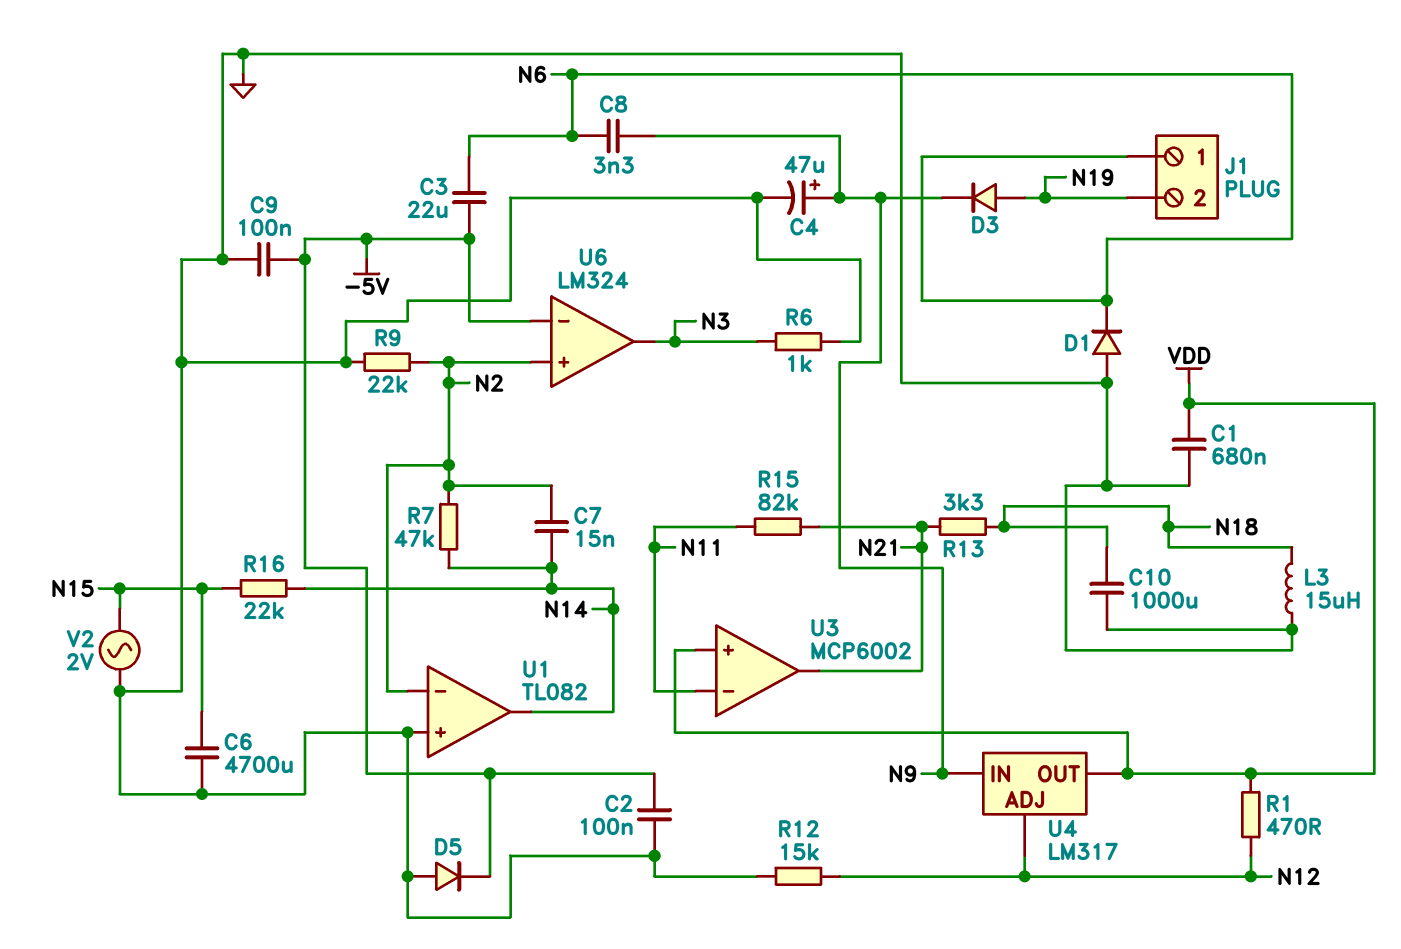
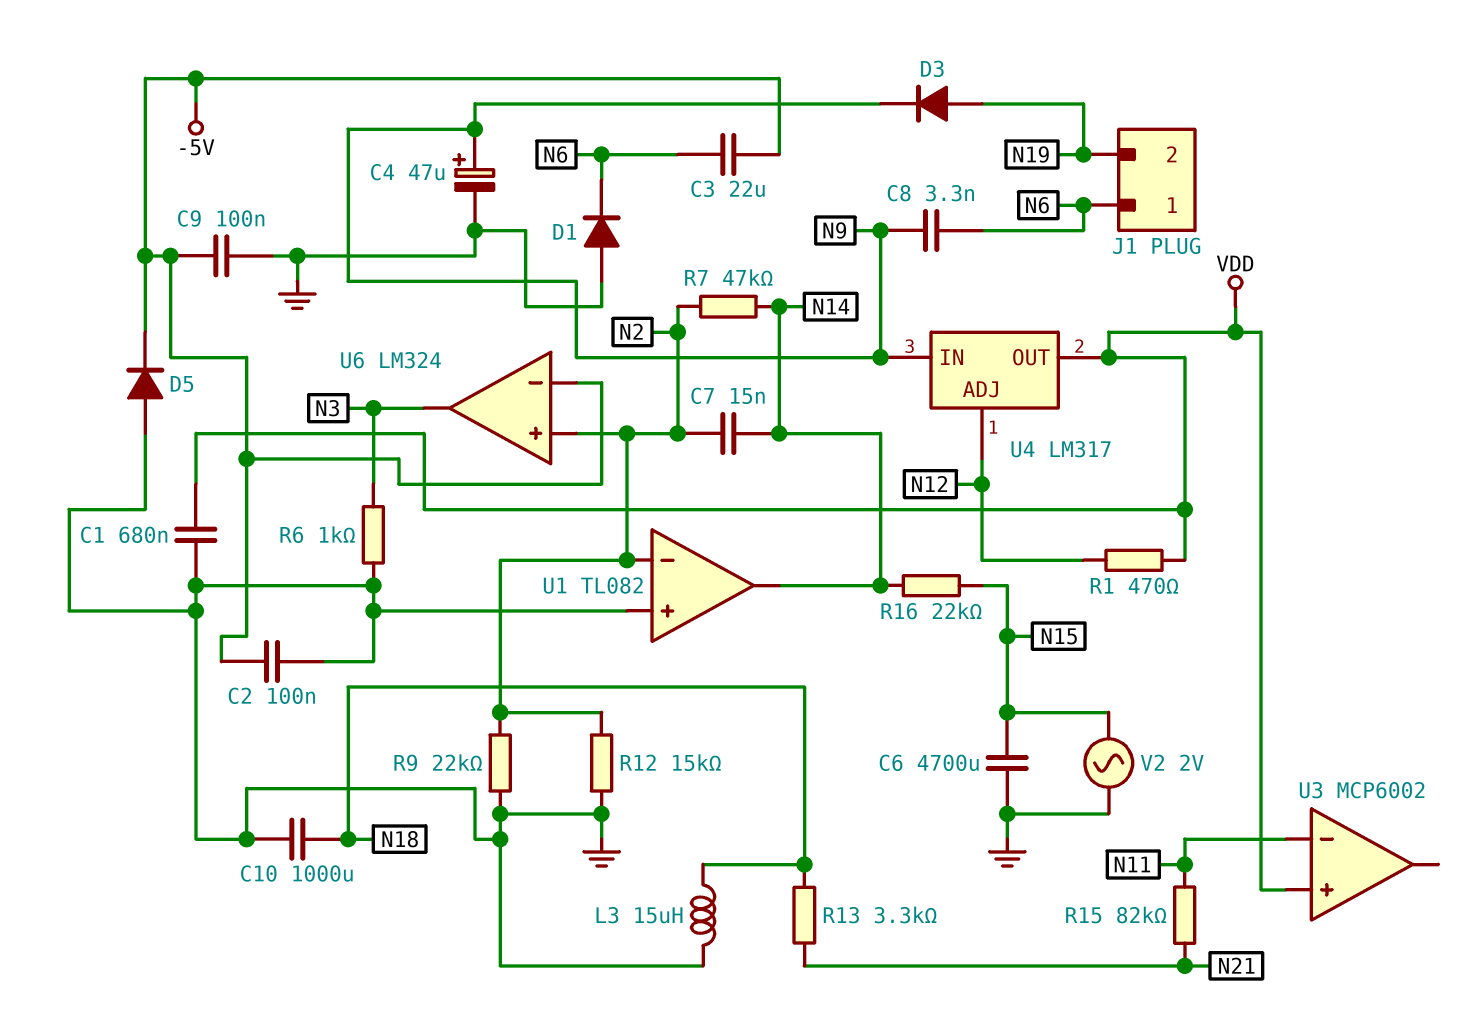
R12: 15k (GND, N12) -> 15k (GND, N2)
U3 pin out: N21 -> none

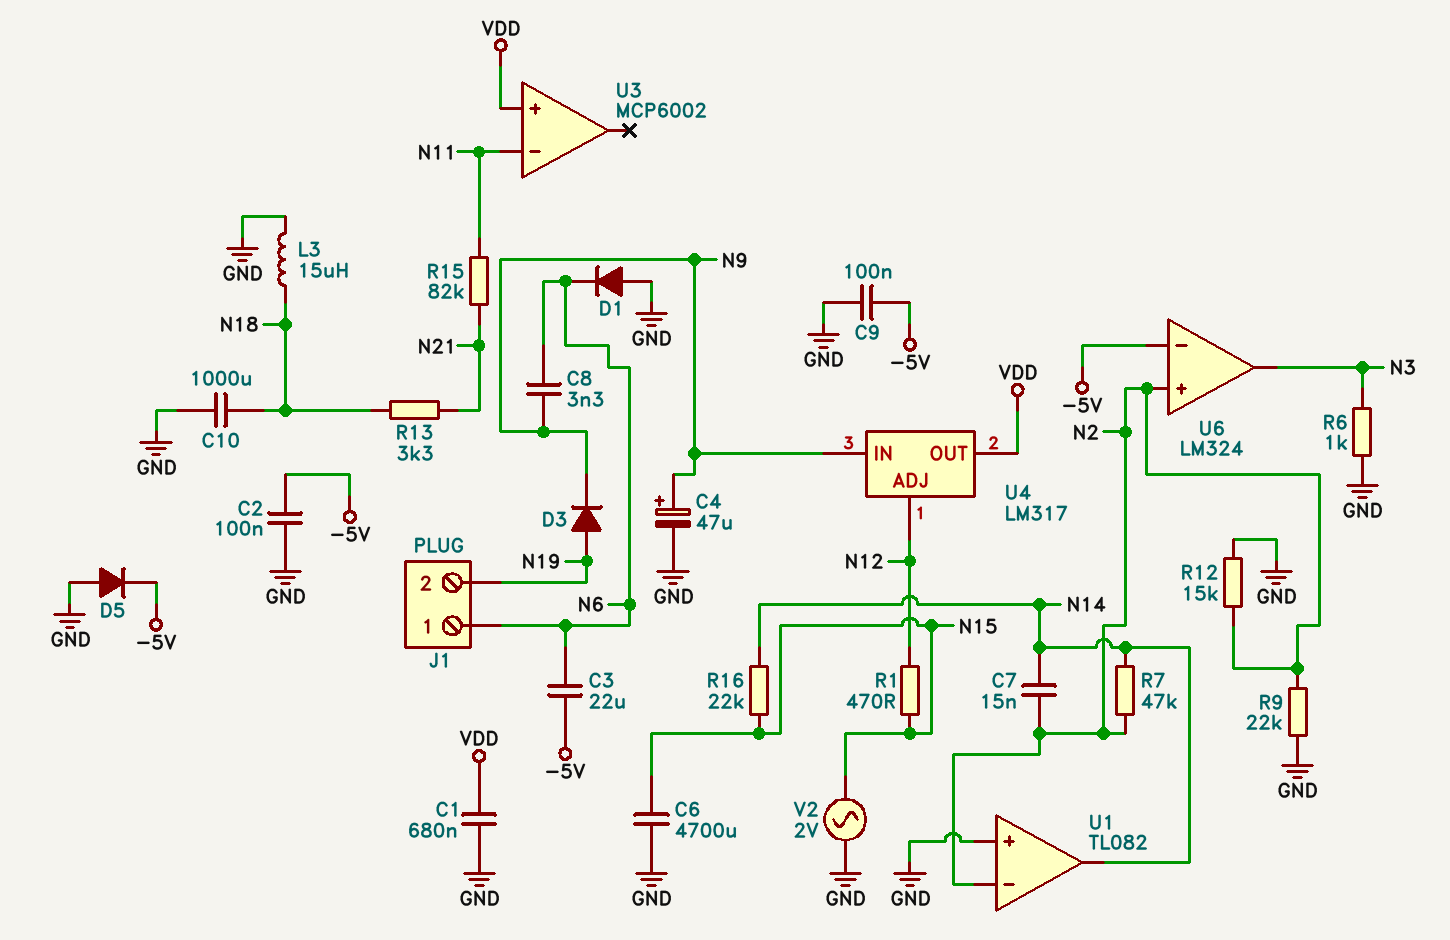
R1: 470 (N12, VDD) -> 470 (N12, N15)

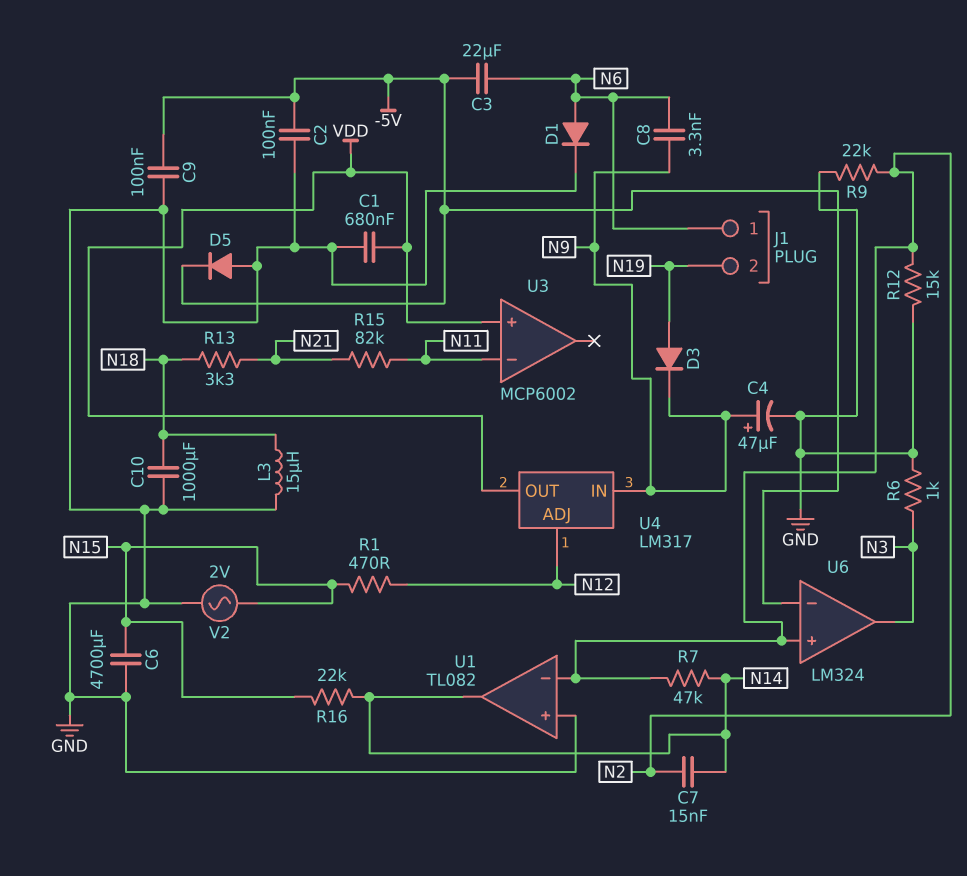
D1: diode (A GND, K N6) -> diode (A N6, K GND)

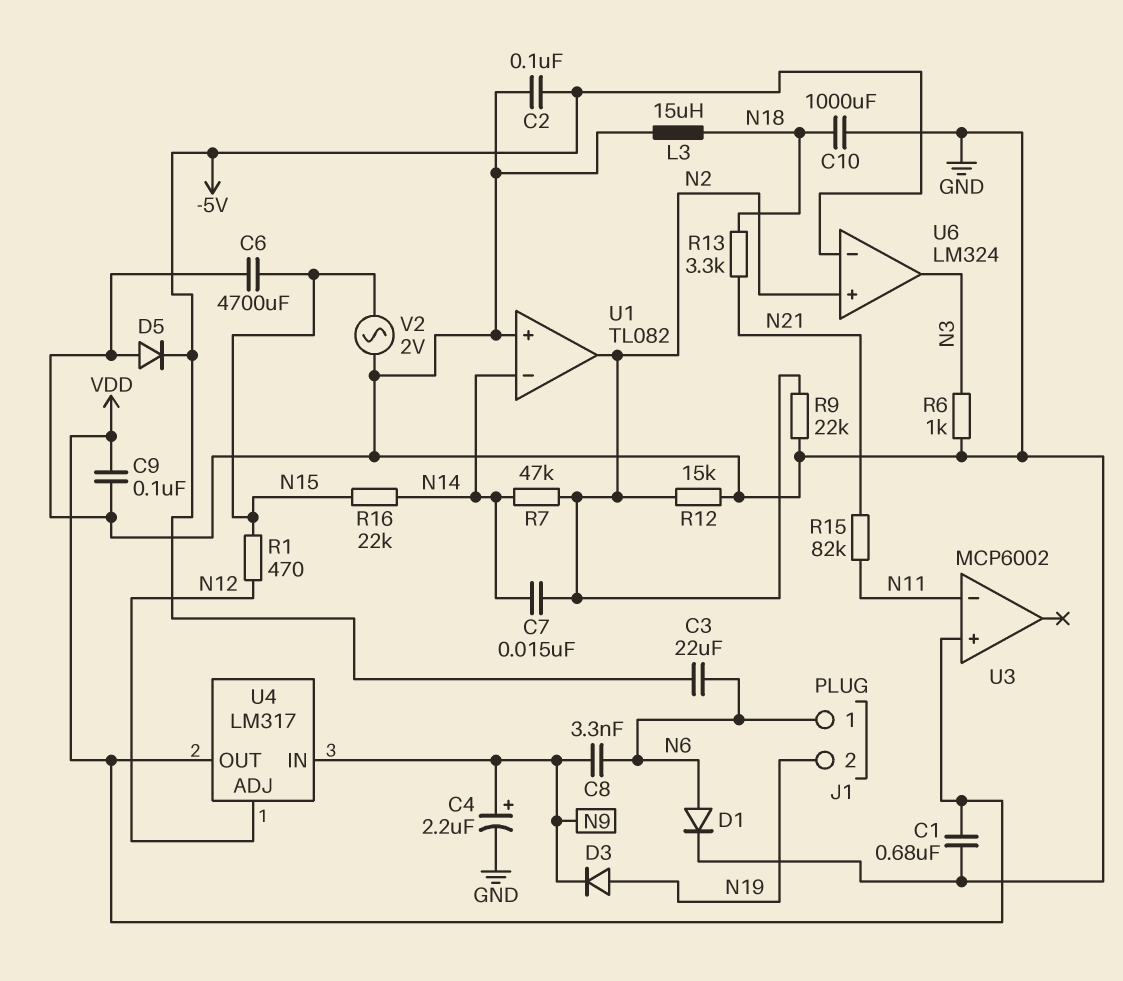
C4: 47uF (plus N9, minus GND) -> 2.2uF (plus N9, minus GND)
C9: 100nF (-5V, GND) -> 100nF (GND, VDD)
U1 pin in-: N2 -> N14
U1 pin out: N14 -> N2

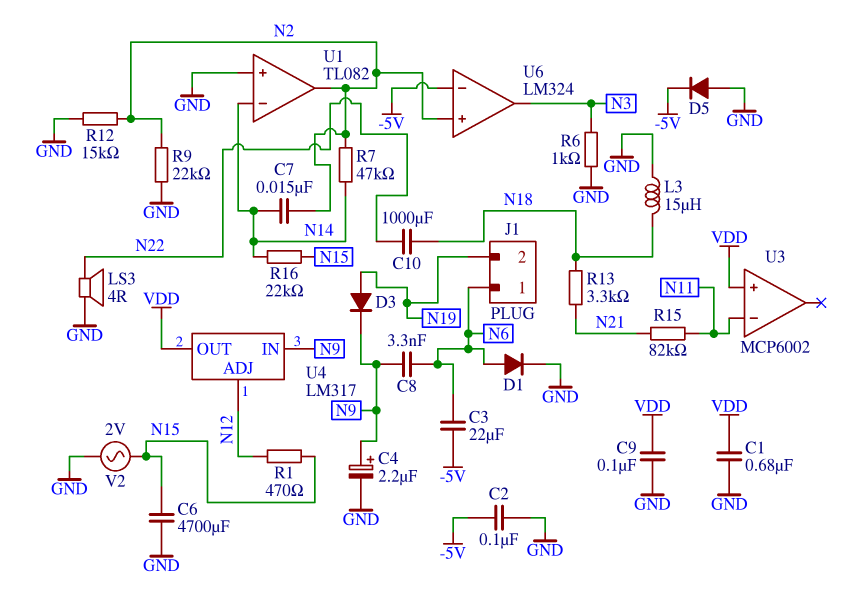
C10: 1000uF (GND, N18) -> 1000uF (N18, N22)
LS3: none -> speaker 4R (GND, N22)

